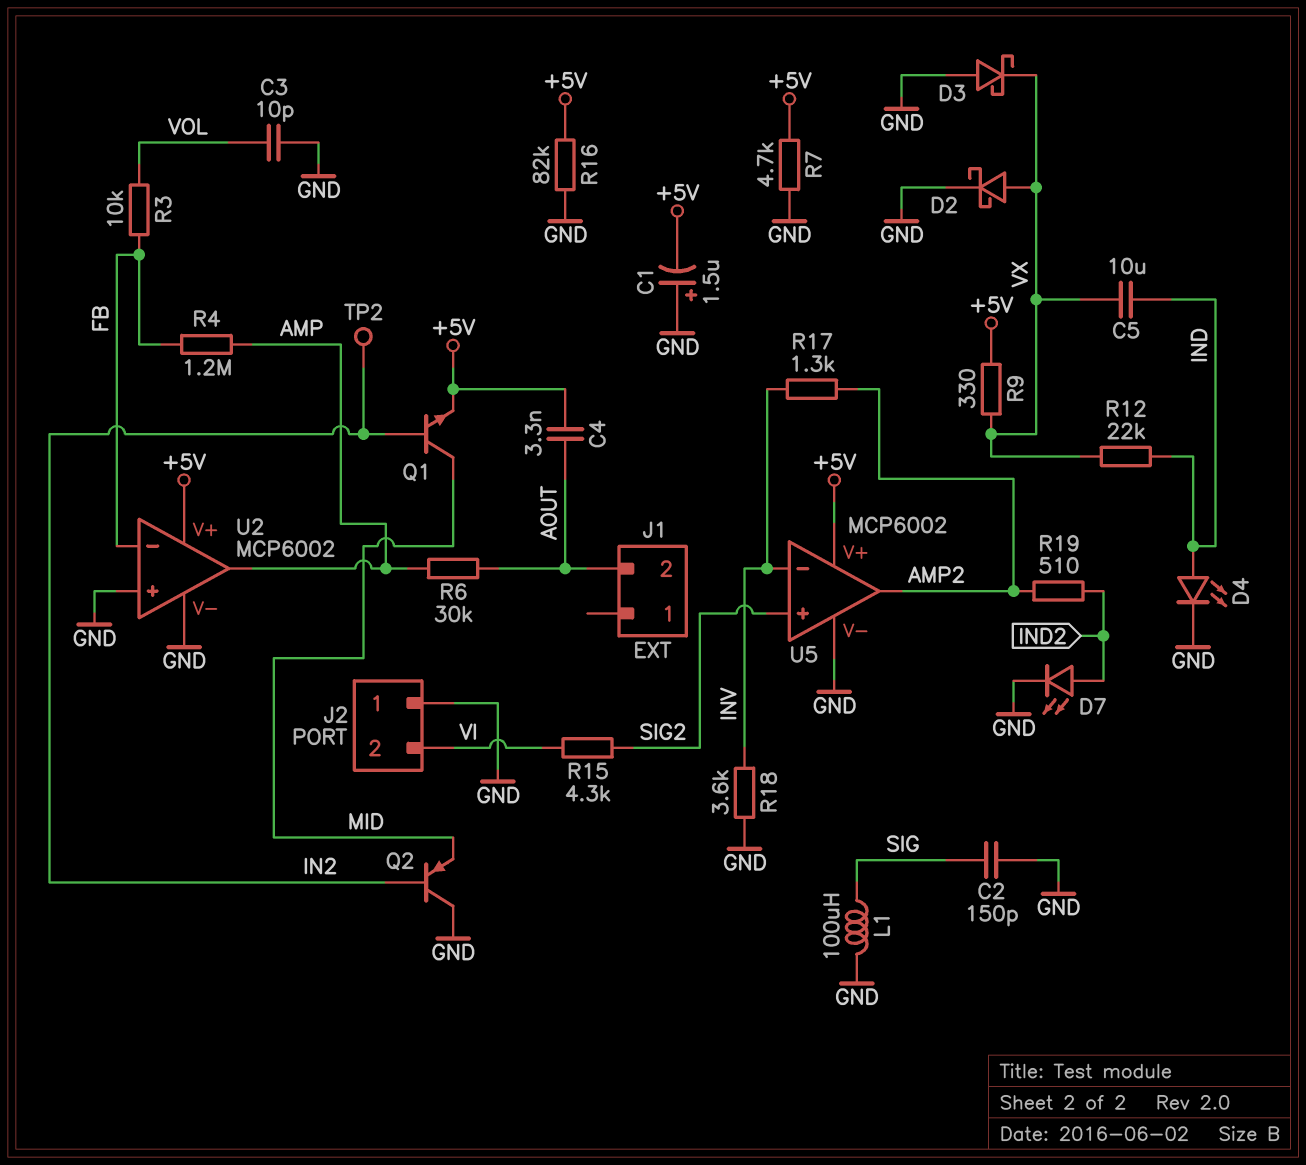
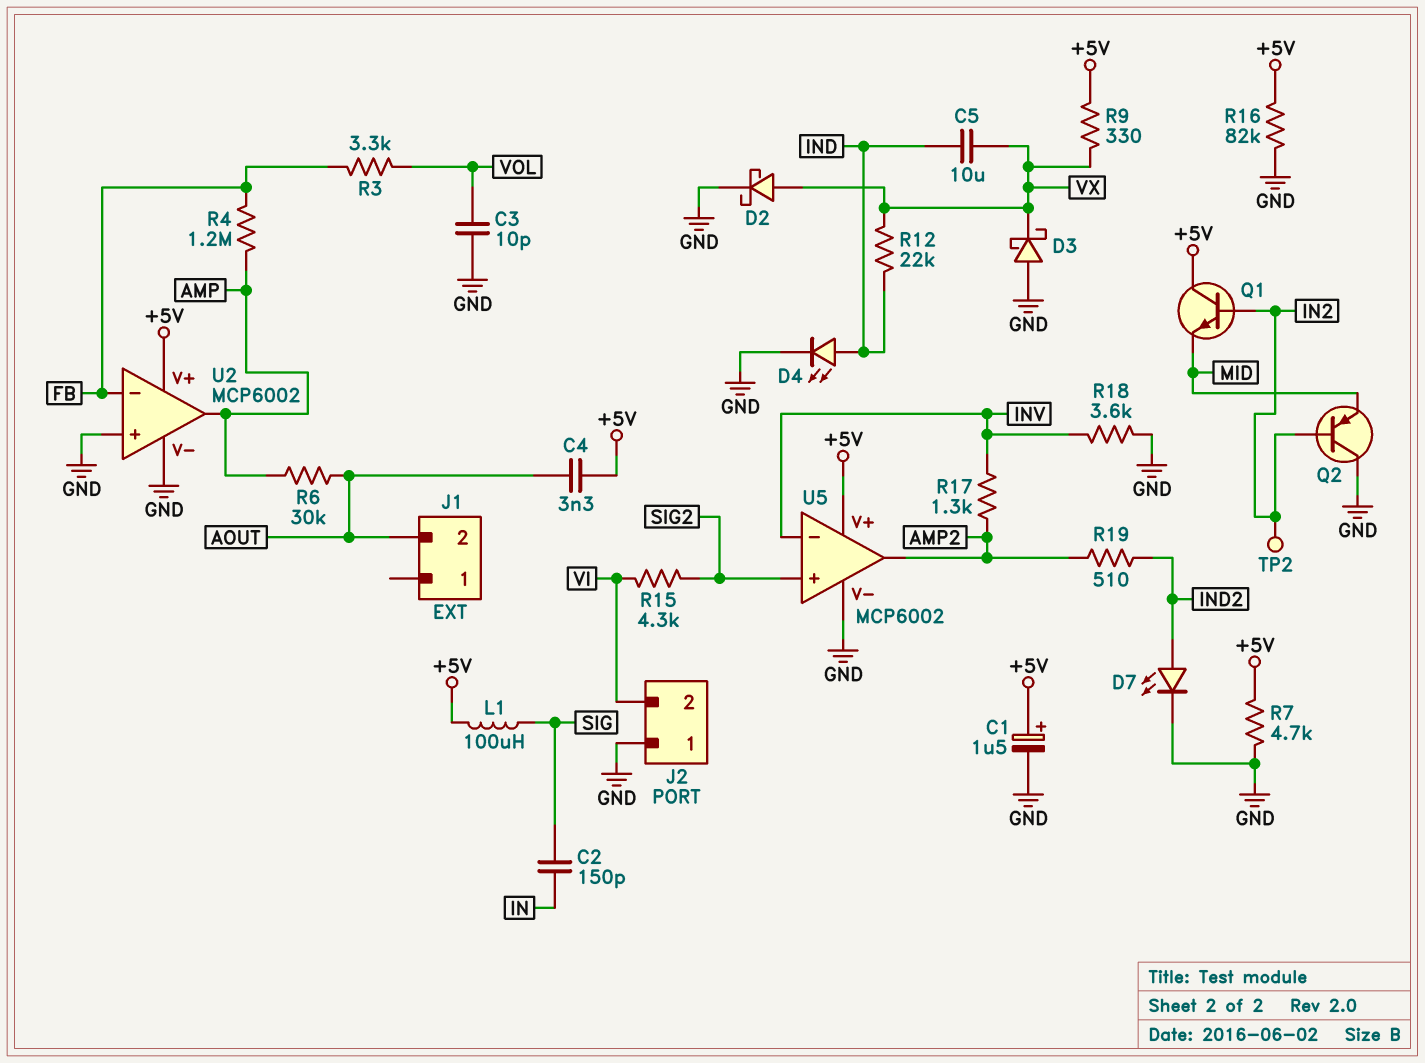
C1: 1.5uF (plus GND, minus +5V) -> 1.5uF (plus +5V, minus GND)
C2: 150pF (GND, SIG) -> 150pF (IN, SIG)
L1: 100uH (GND, SIG) -> 100uH (+5V, SIG)
Q1: NPN (B IN2, C MID, E +5V) -> NPN (B IN2, C +5V, E MID)
R3: 10k (FB, VOL) -> 3.3k (FB, VOL)

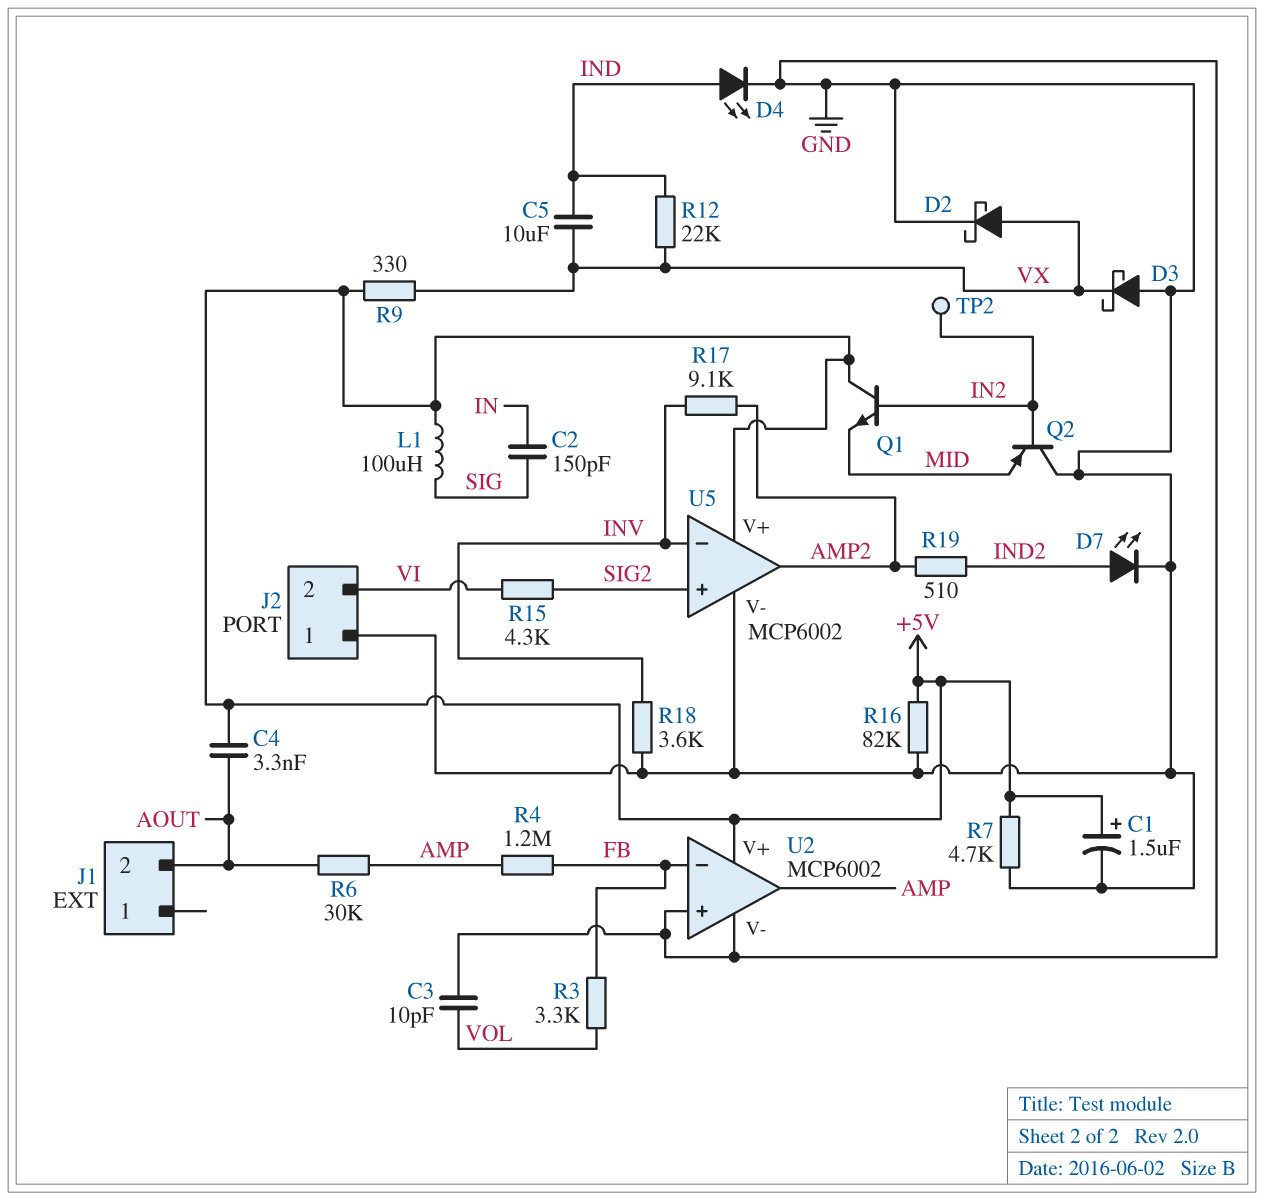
R17: 1.3k (AMP2, INV) -> 9.1k (AMP2, INV)

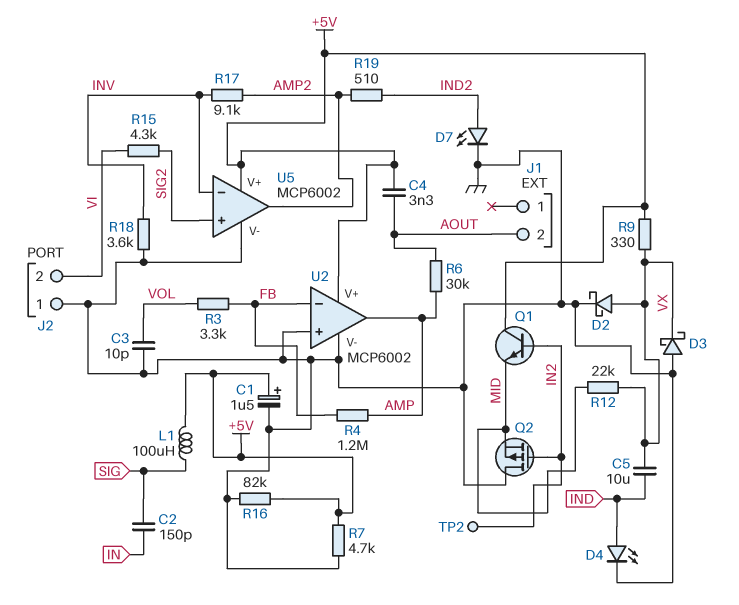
Q2: PNP (B IN2, C GND, E MID) -> PMOS (G IN2, D GND, S MID)
R12: 22k (IND, VX) -> 22k (MID, VX)

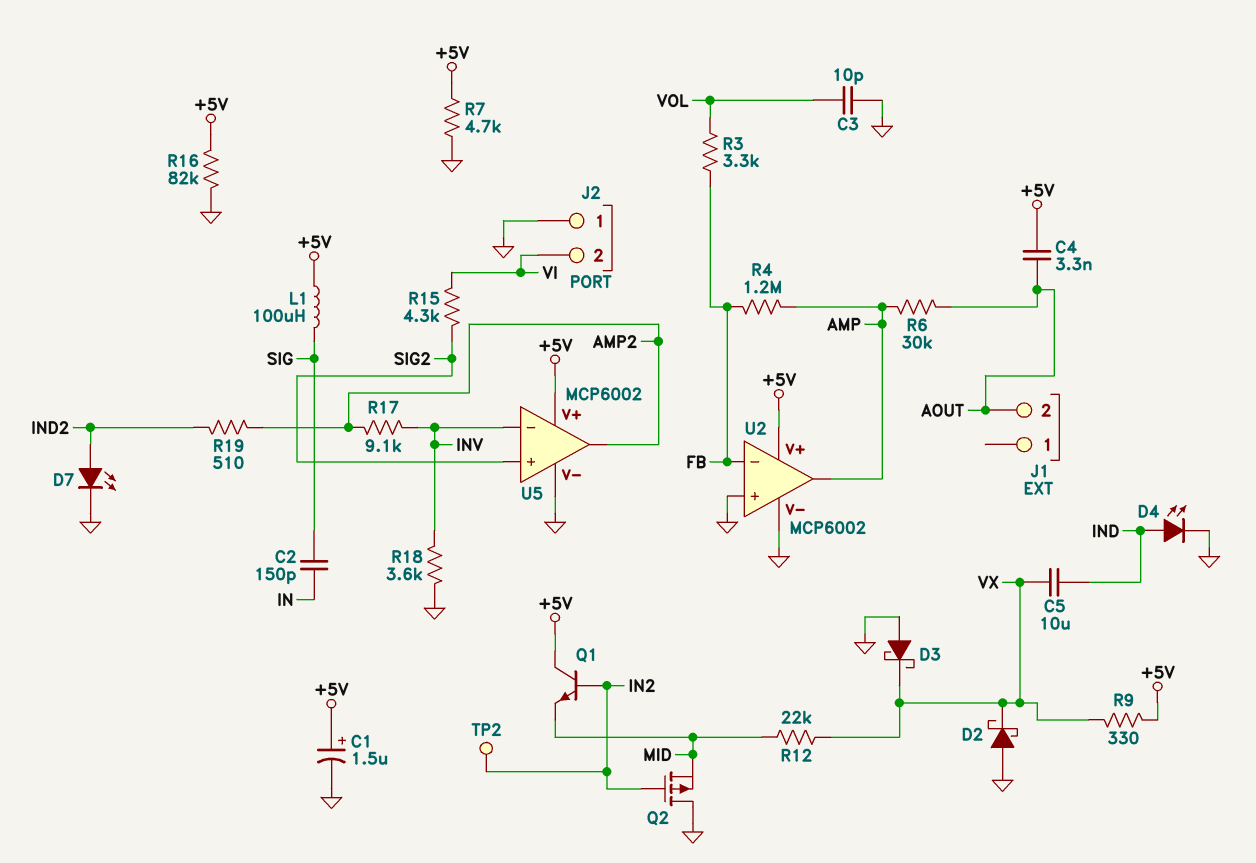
D2: schottky (A VX, K GND) -> schottky (A GND, K VX)

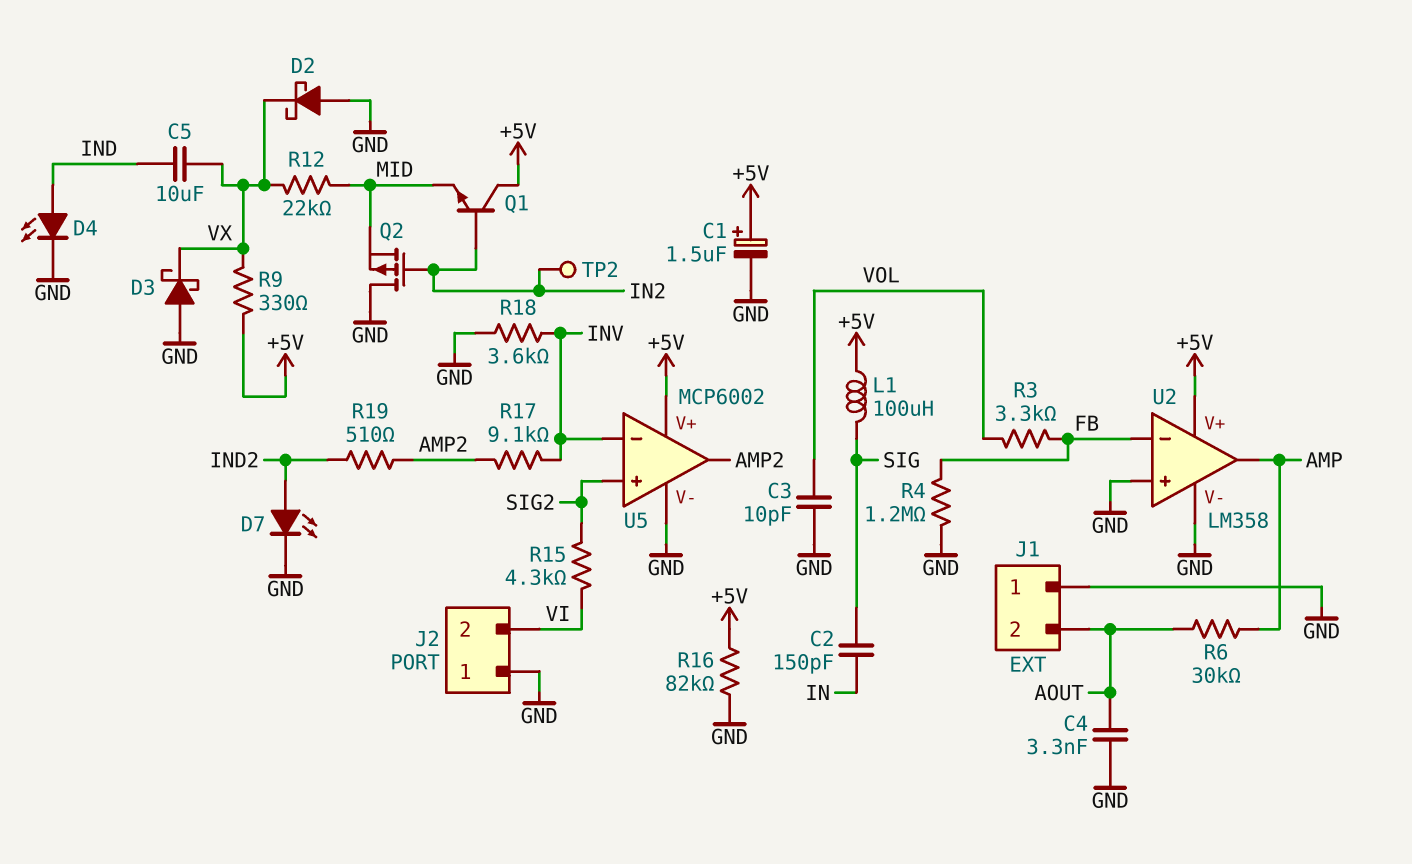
C4: 3.3nF (+5V, AOUT) -> 3.3nF (AOUT, GND)
J1 pin 1: none -> GND
R4: 1.2M (AMP, FB) -> 1.2M (FB, GND)
R7: 4.7k (+5V, GND) -> none
U2: MCP6002 -> LM358

